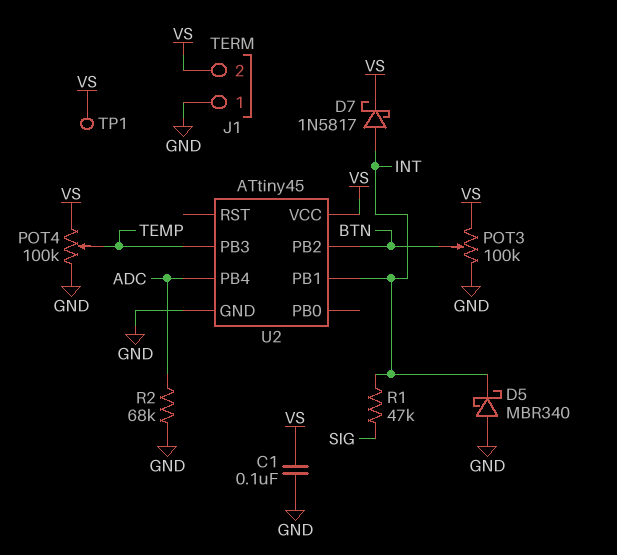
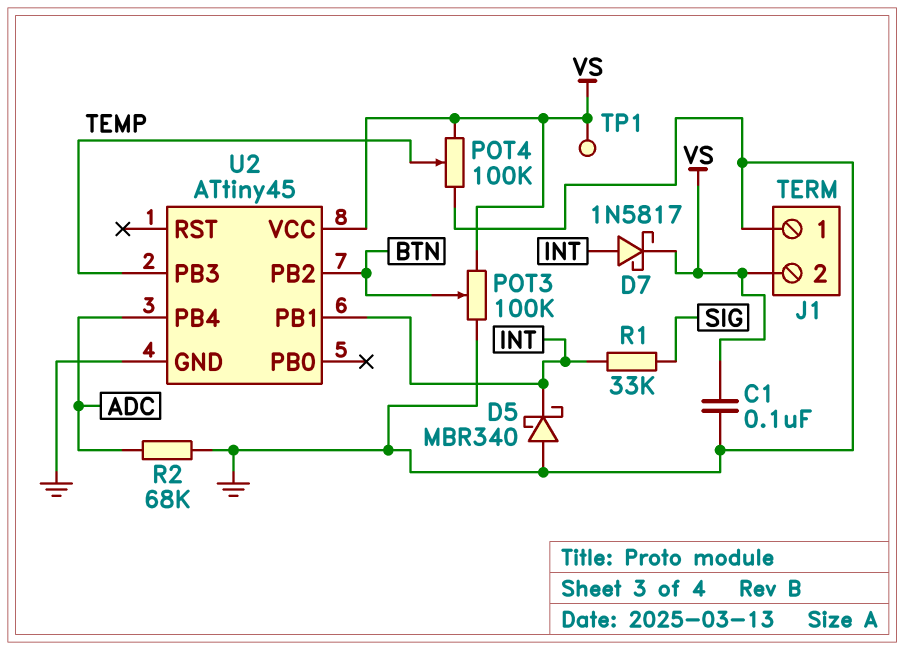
R1: 47k (INT, SIG) -> 33k (INT, SIG)

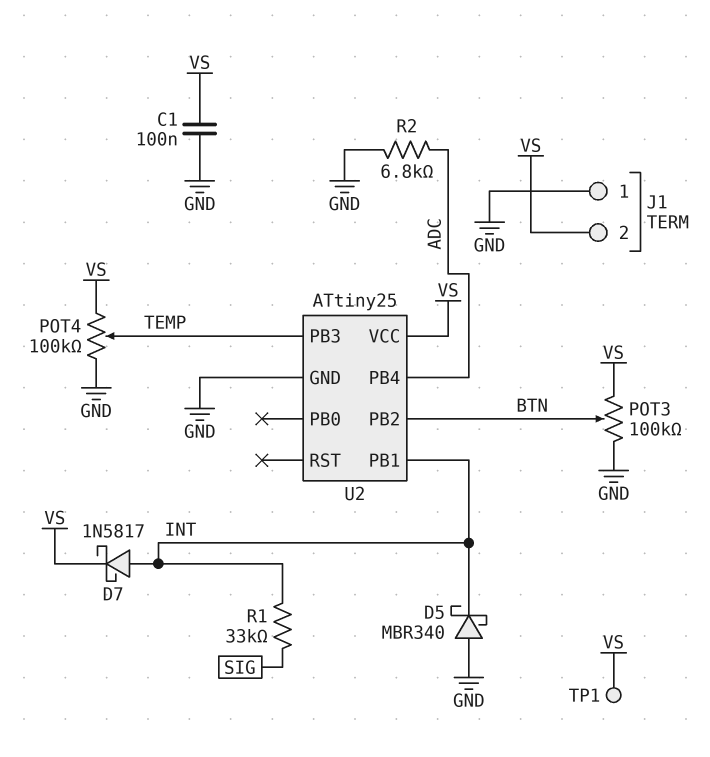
R2: 68k (ADC, GND) -> 6.8k (ADC, GND)
U2: ATtiny45 -> ATtiny25

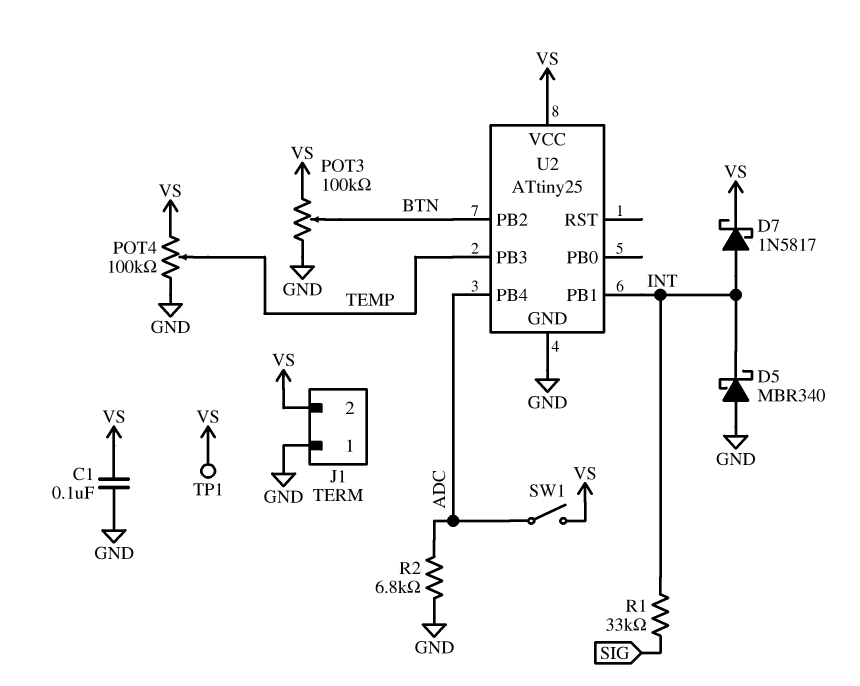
SW1: none -> switch (ADC, VS)

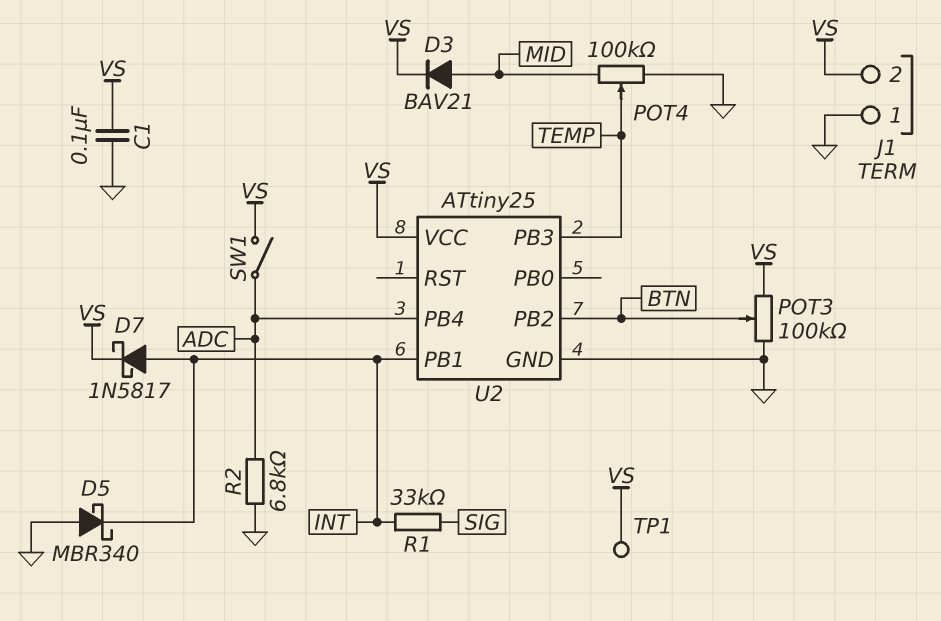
D3: none -> diode BAV21 (A MID, K VS)
POT4: 100k (GND, VS, wiper TEMP) -> 100k (GND, MID, wiper TEMP)

